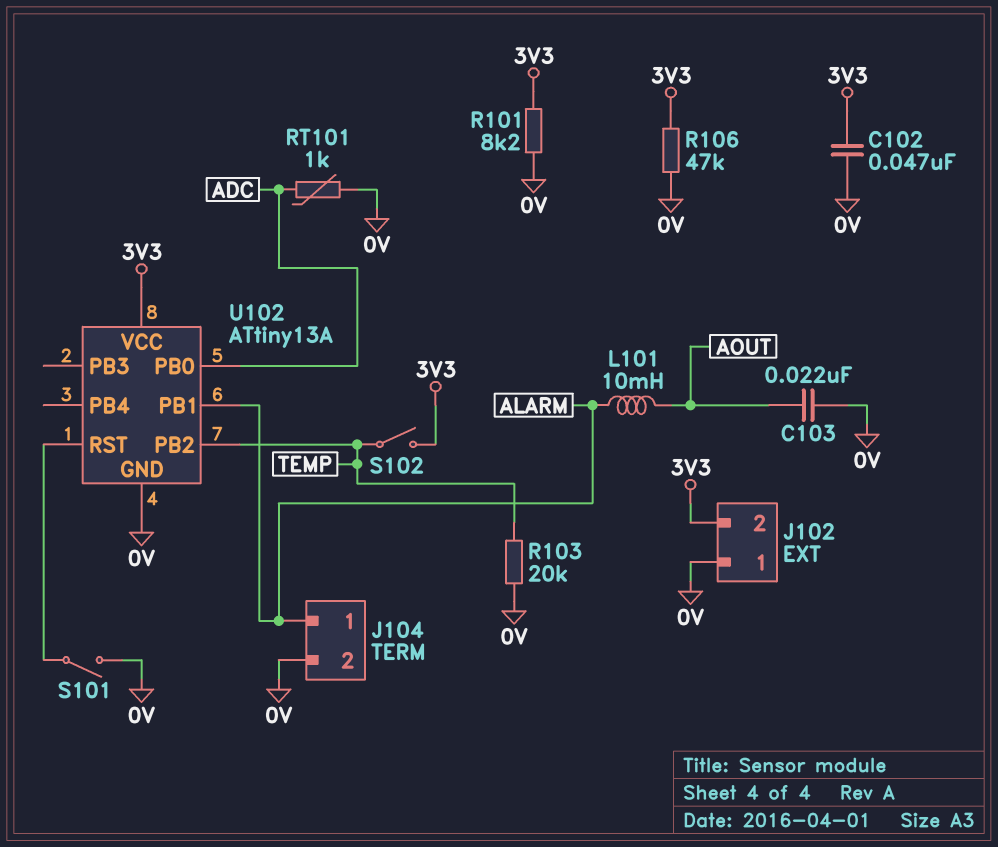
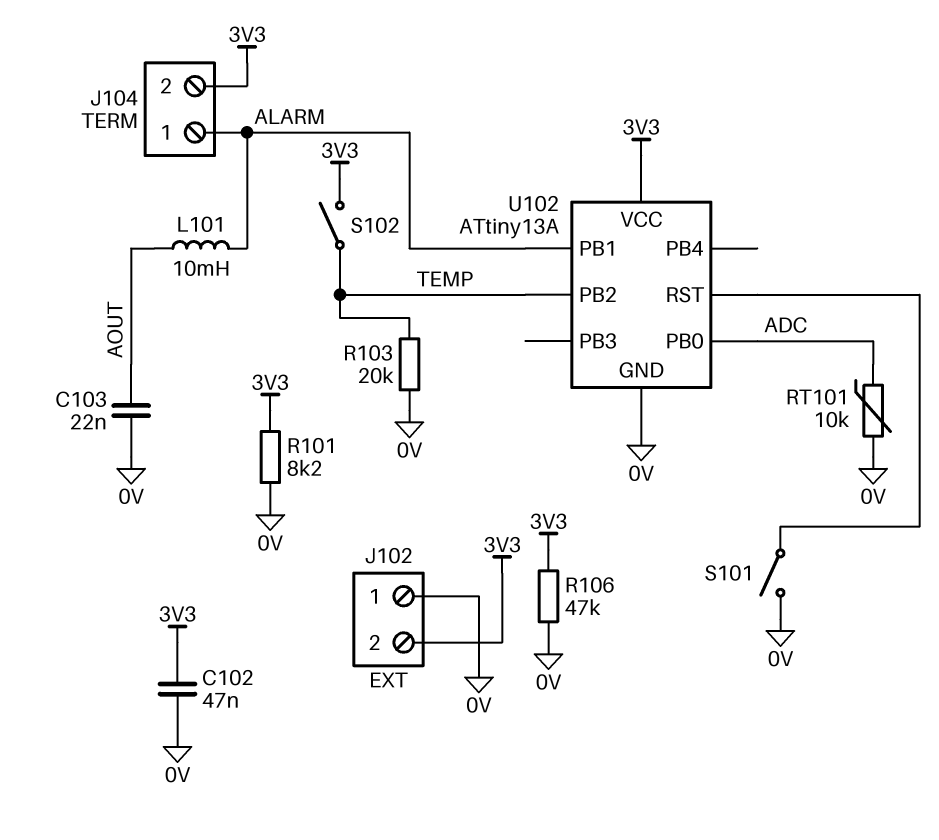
J104 pin 2: 0V -> 3V3
RT101: 1k (0V, ADC) -> 10k (0V, ADC)

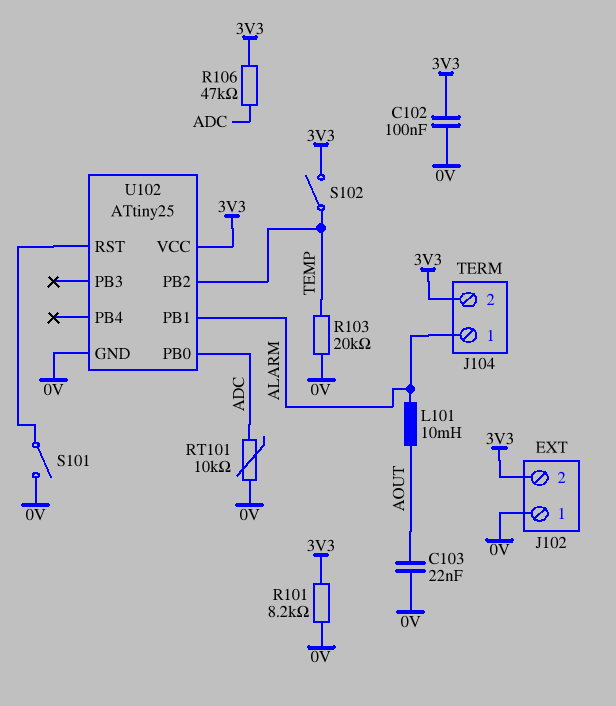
C102: 47nF (0V, 3V3) -> 100nF (0V, 3V3)
R106: 47k (0V, 3V3) -> 47k (3V3, ADC)
U102: ATtiny13A -> ATtiny25

